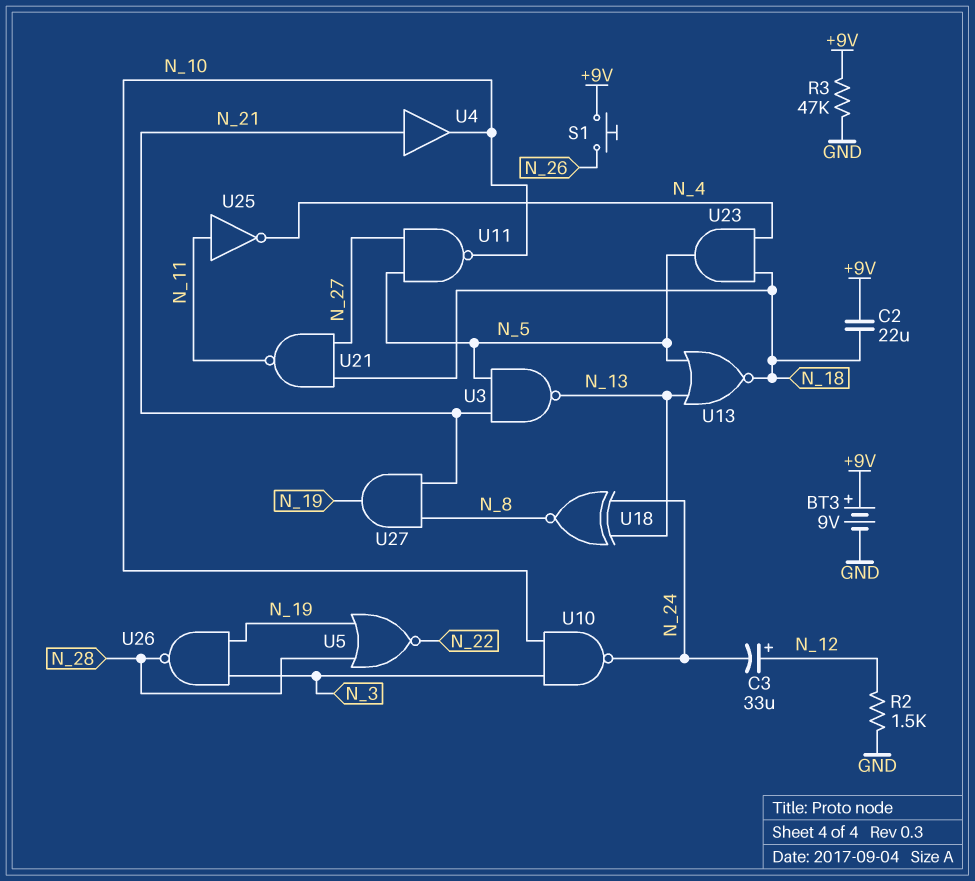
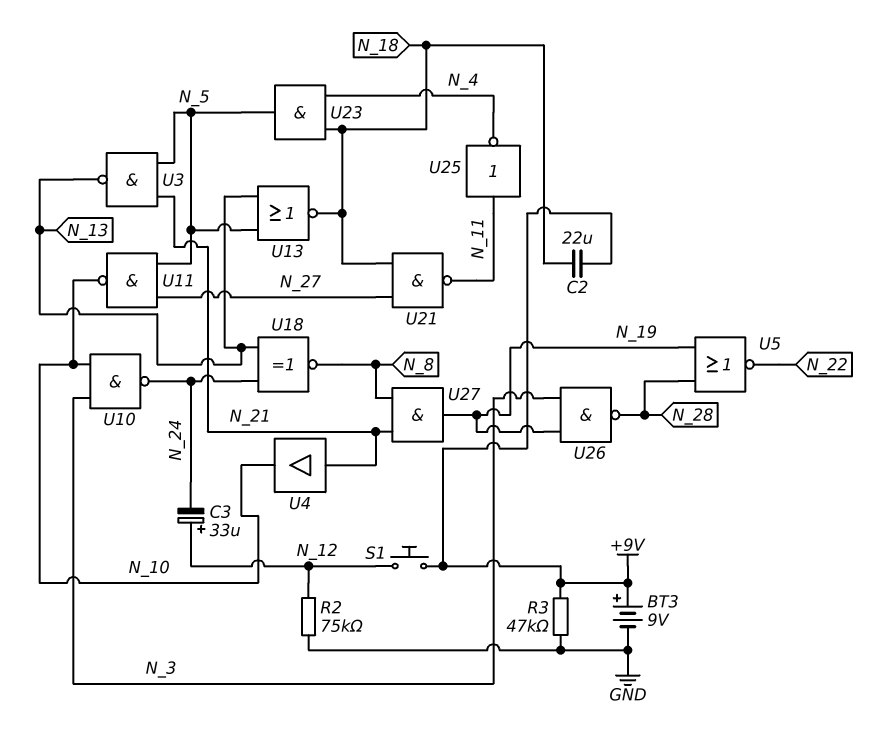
R2: 1.5k (GND, N_12) -> 75k (GND, N_12)
S1: button (+9V, N_26) -> button (+9V, N_12)

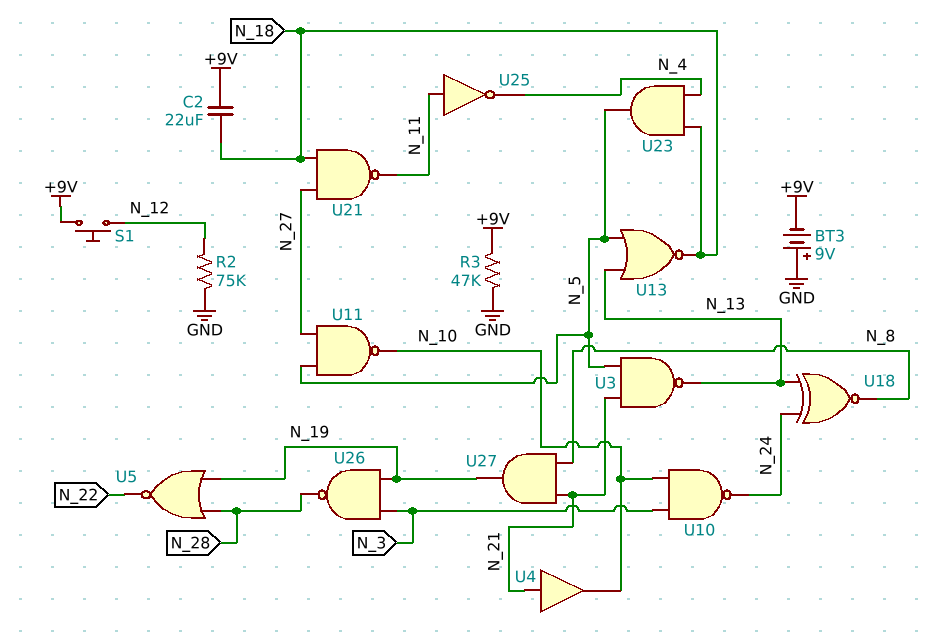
BT3: 9V (plus +9V, minus GND) -> 9V (plus GND, minus +9V)
C3: 33uF (plus N_12, minus N_24) -> none

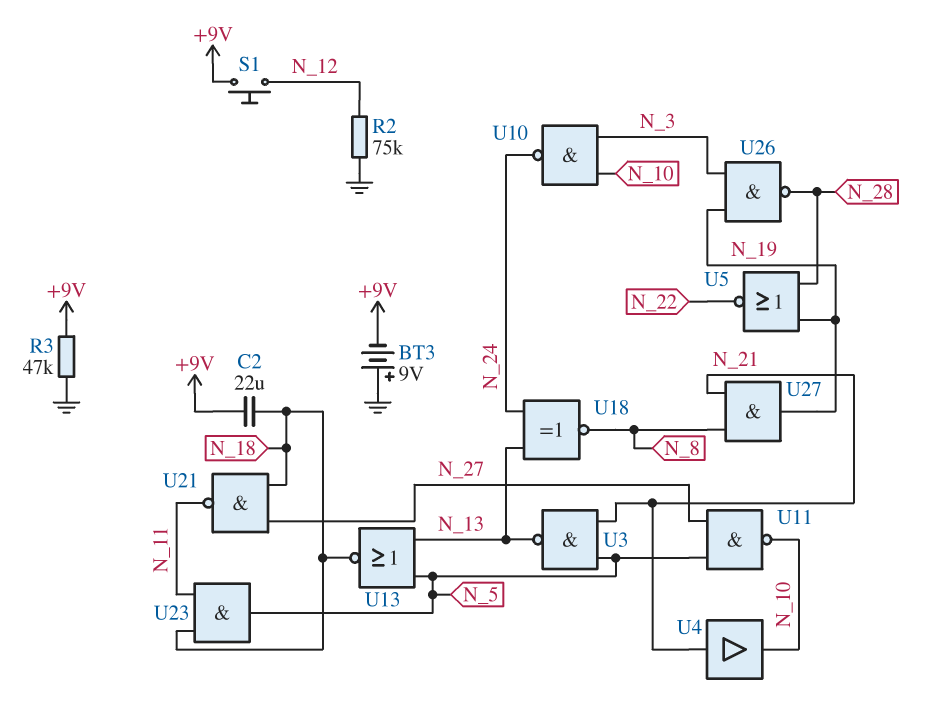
U23: AND (in N_4, in N_18, out N_5) -> AND (in N_11, in N_18, out N_5)
U25: NOT (in N_11, out N_4) -> none

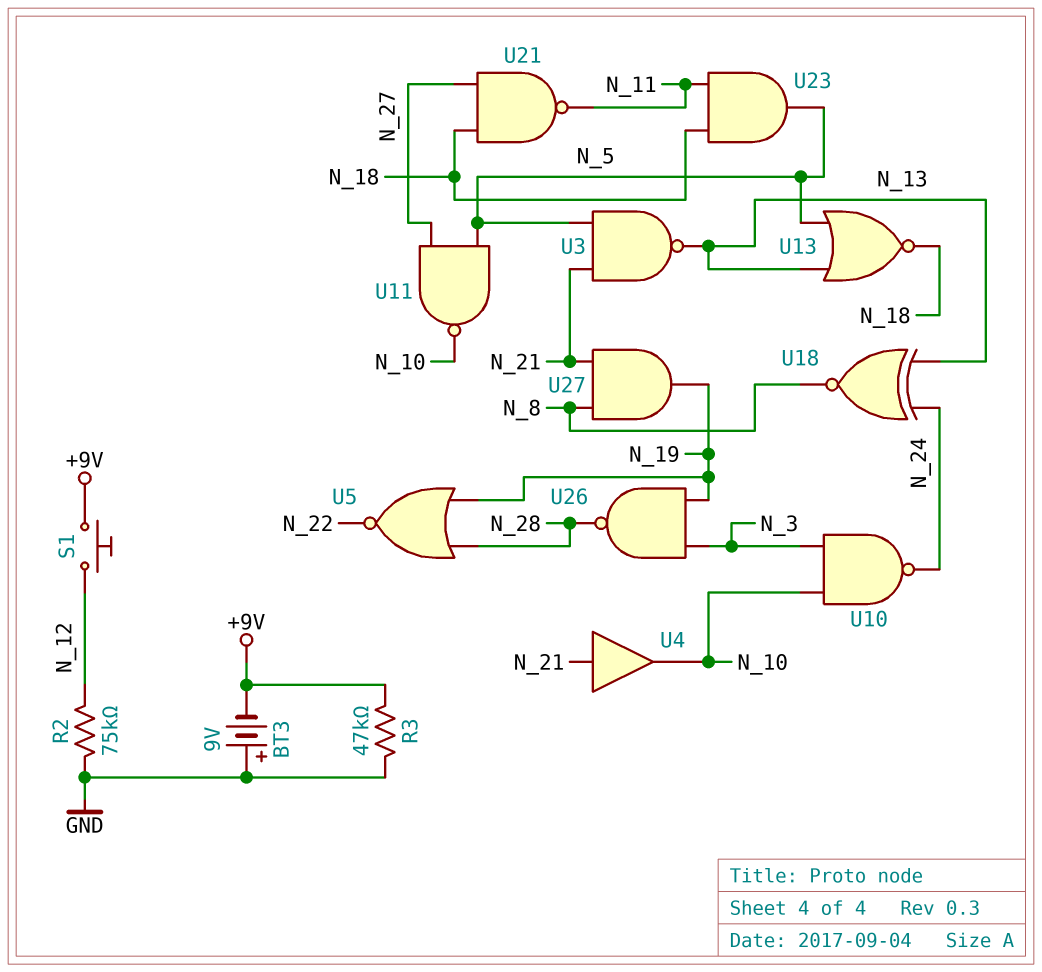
C2: 22uF (+9V, N_18) -> none

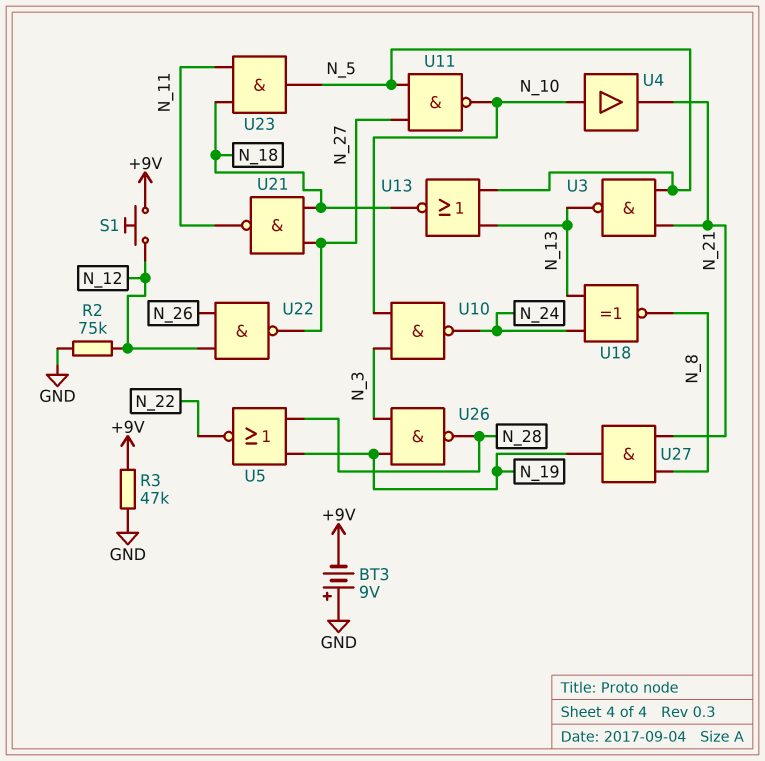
U4: buffer (in N_21, out N_10) -> buffer (in N_10, out N_21)
U22: none -> NAND (in N_12, in N_26, out N_27)

